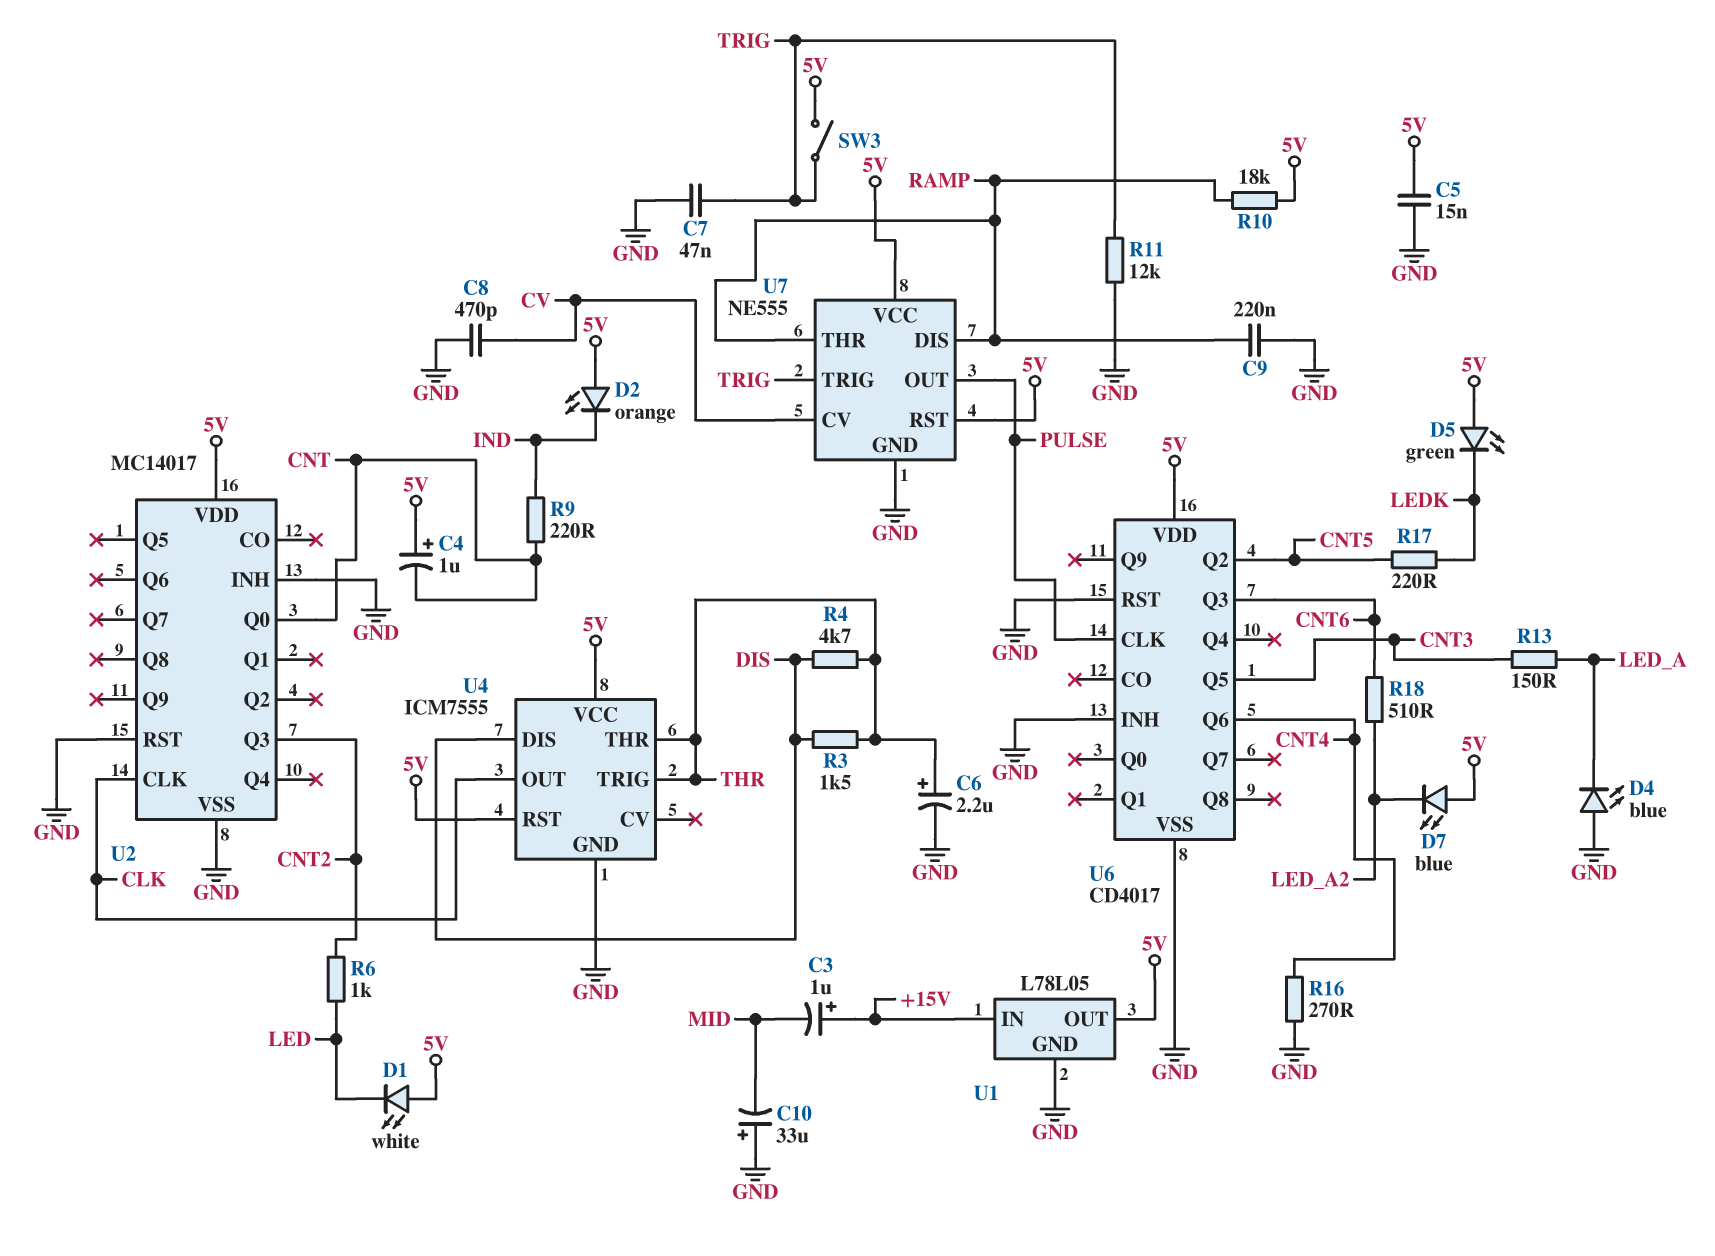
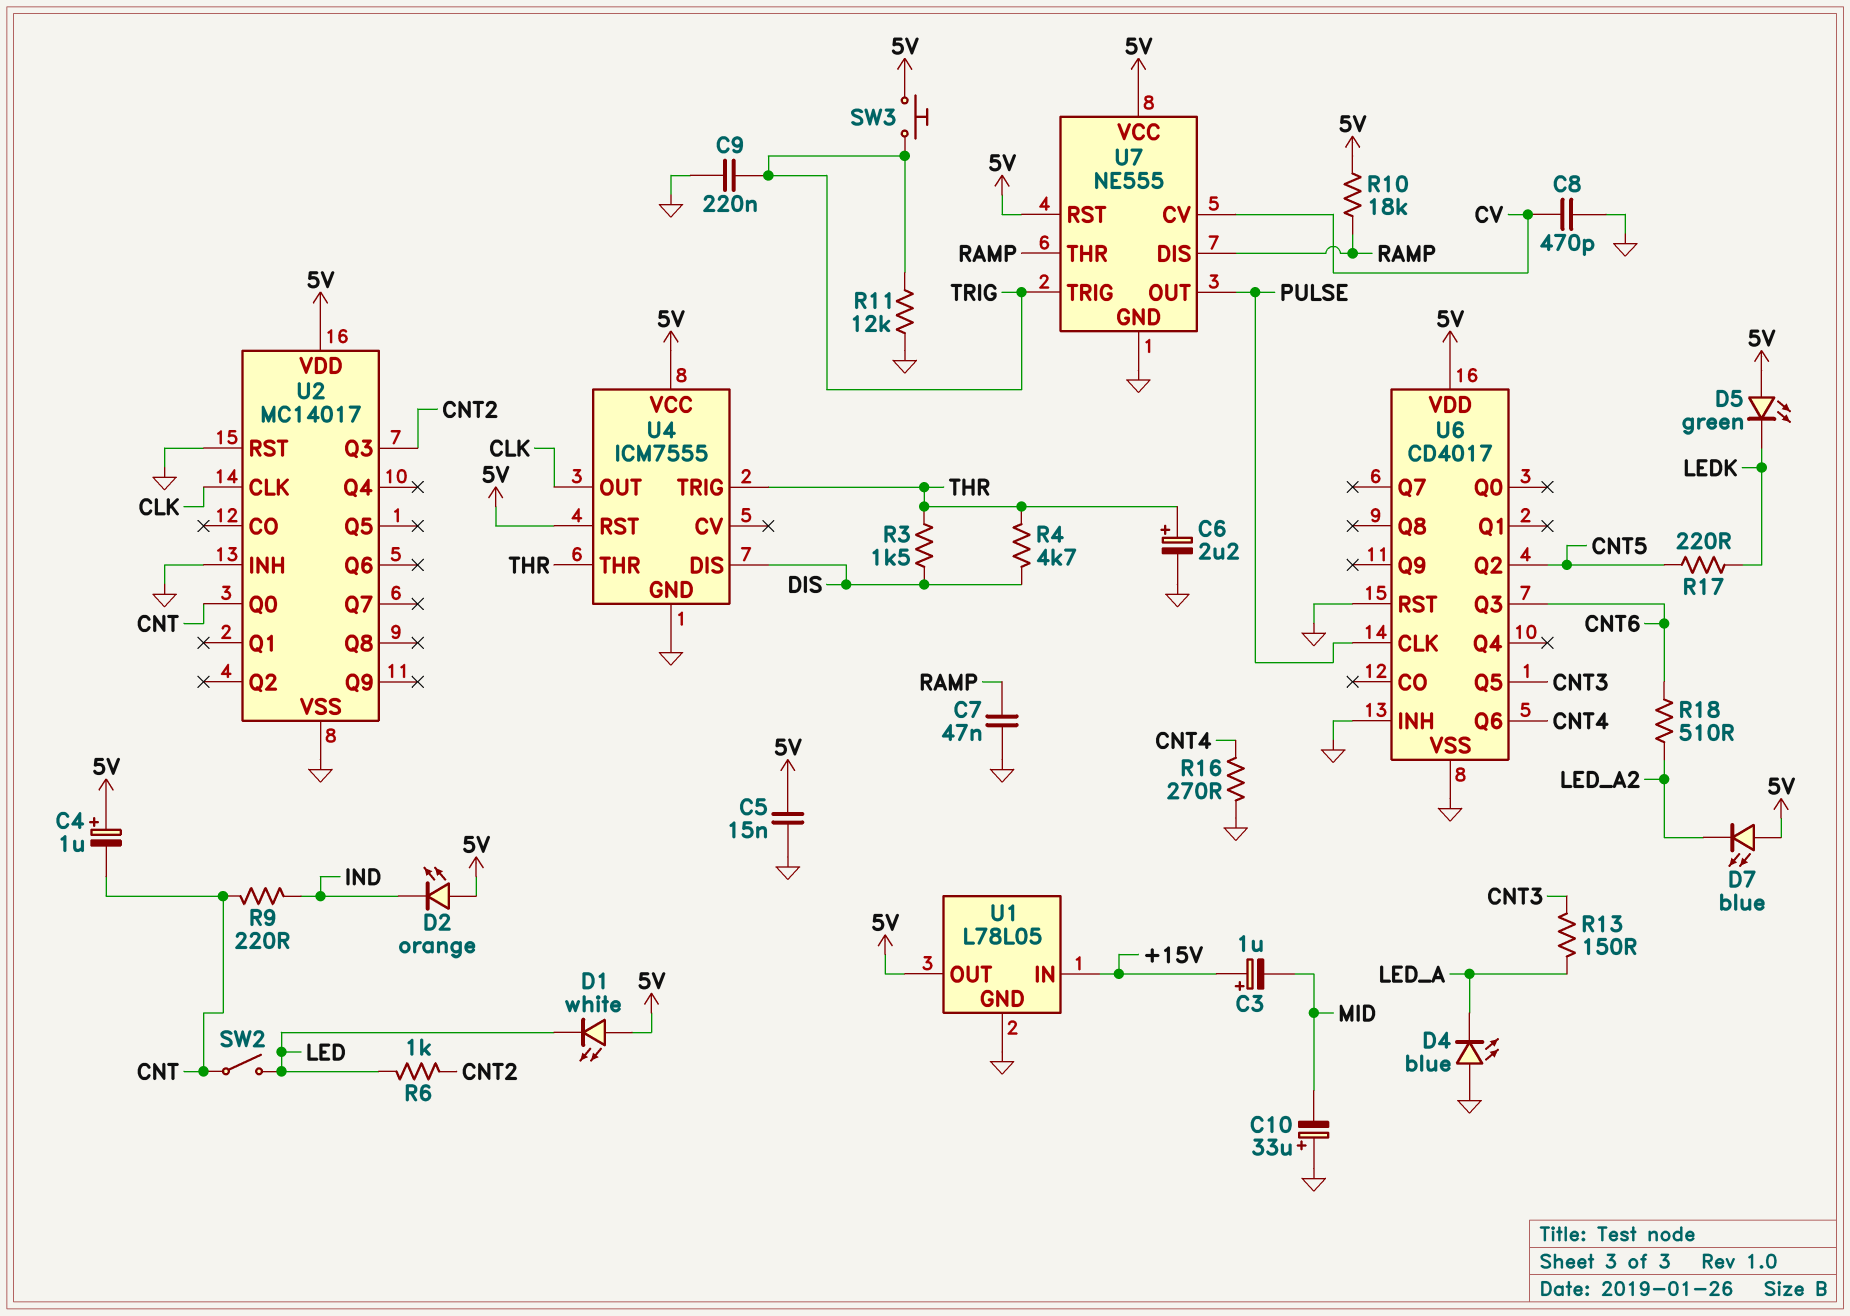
C7: 47nF (GND, TRIG) -> 47nF (GND, RAMP)
C9: 220nF (GND, RAMP) -> 220nF (GND, TRIG)
SW2: none -> switch (CNT, LED)
SW3: switch (5V, TRIG) -> button (5V, TRIG)

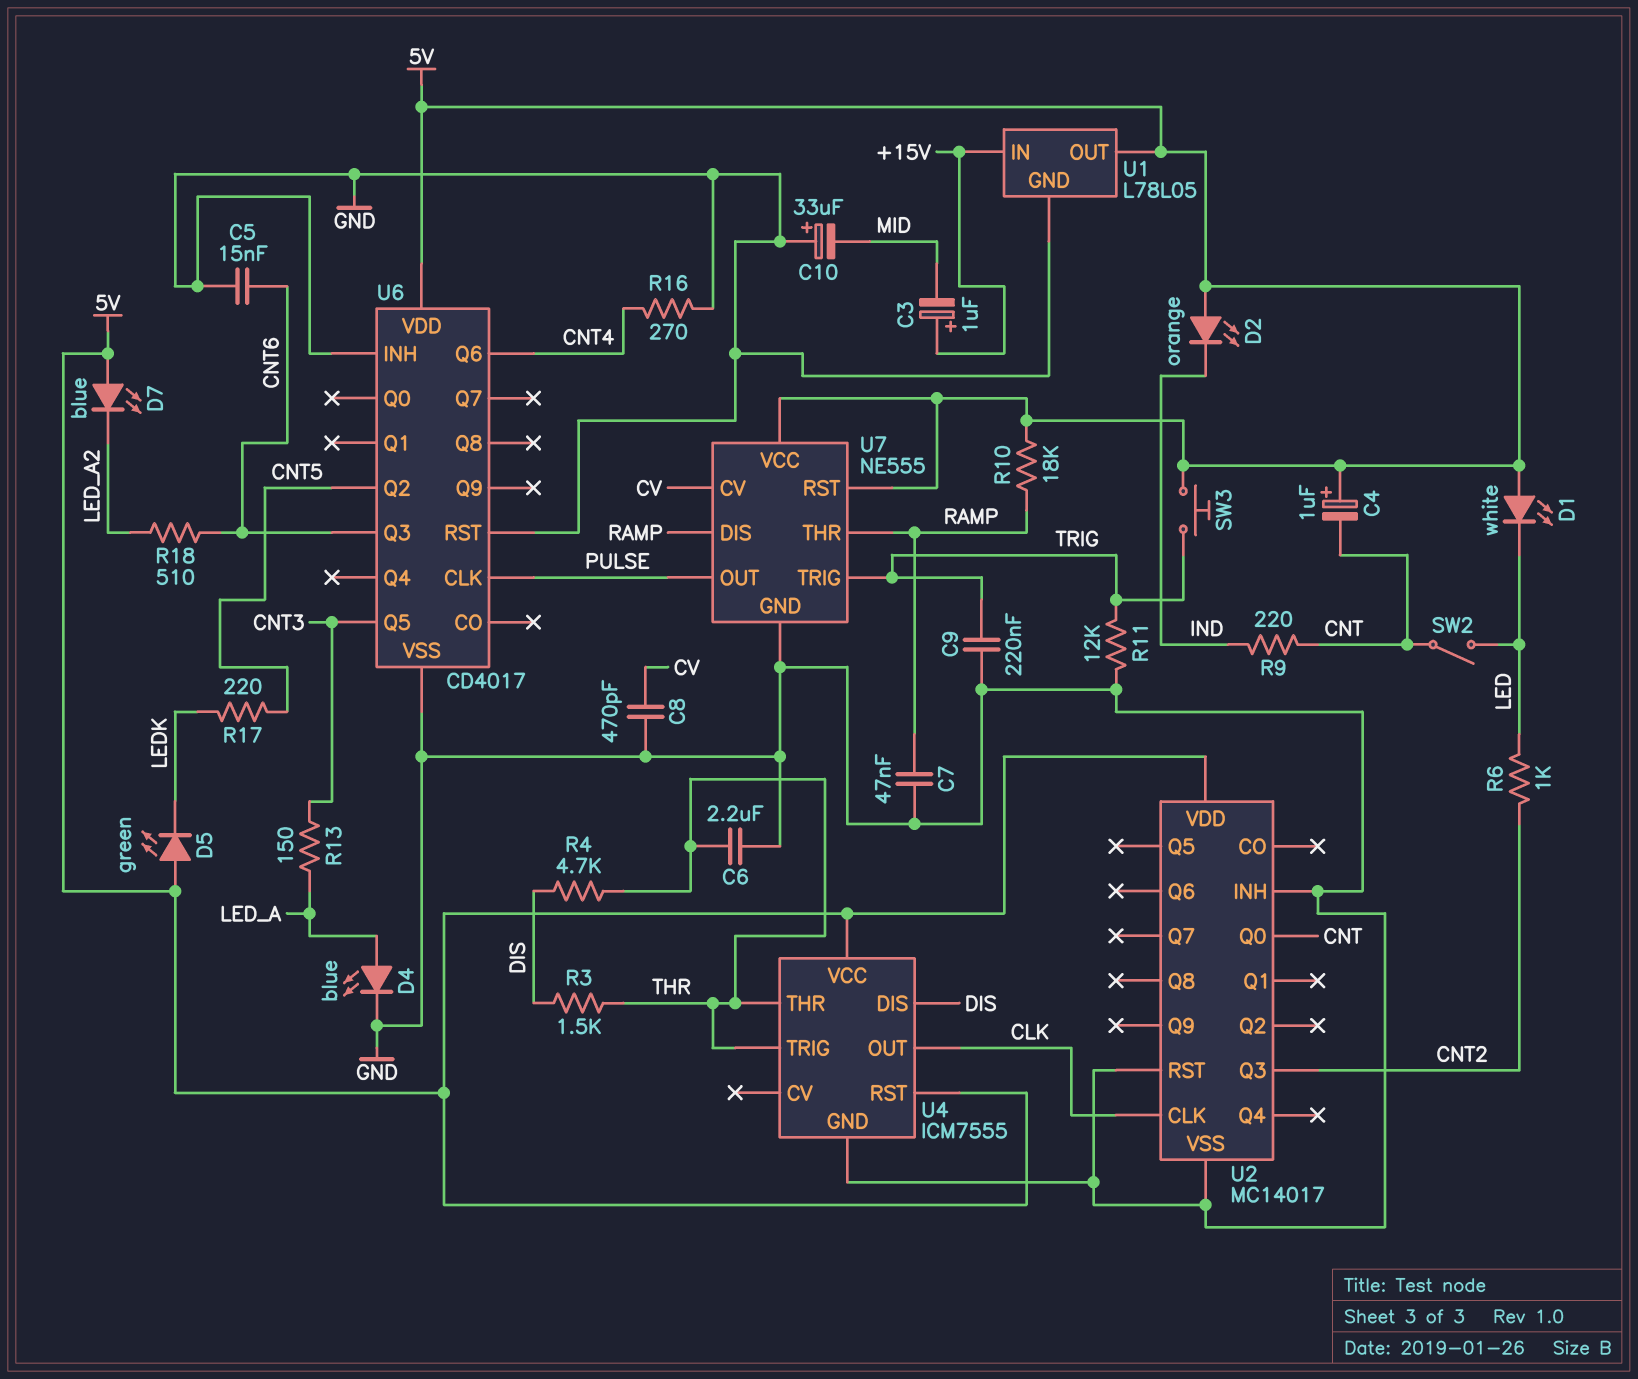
C5: 15nF (5V, GND) -> 15nF (CNT6, GND)
C6: 2.2uF (plus THR, minus GND) -> 2.2uF (GND, THR)
D4: LED blue (A GND, K LED_A) -> LED blue (A LED_A, K GND)

